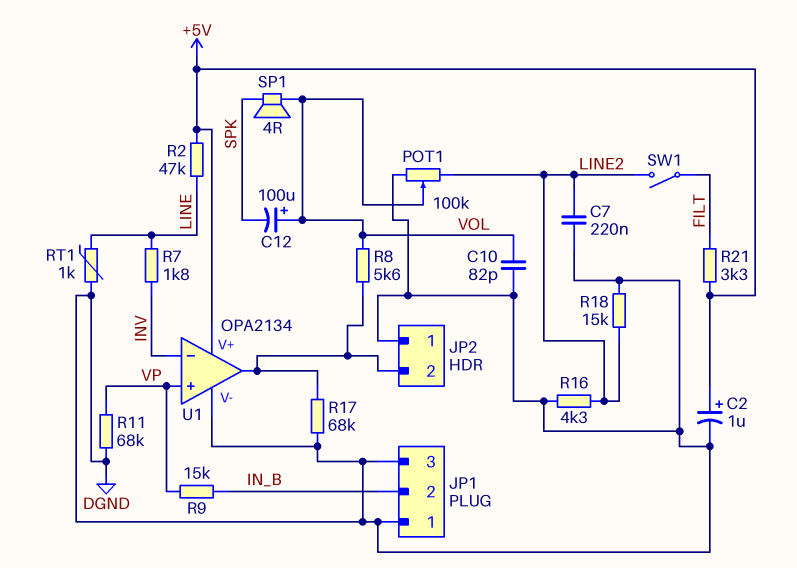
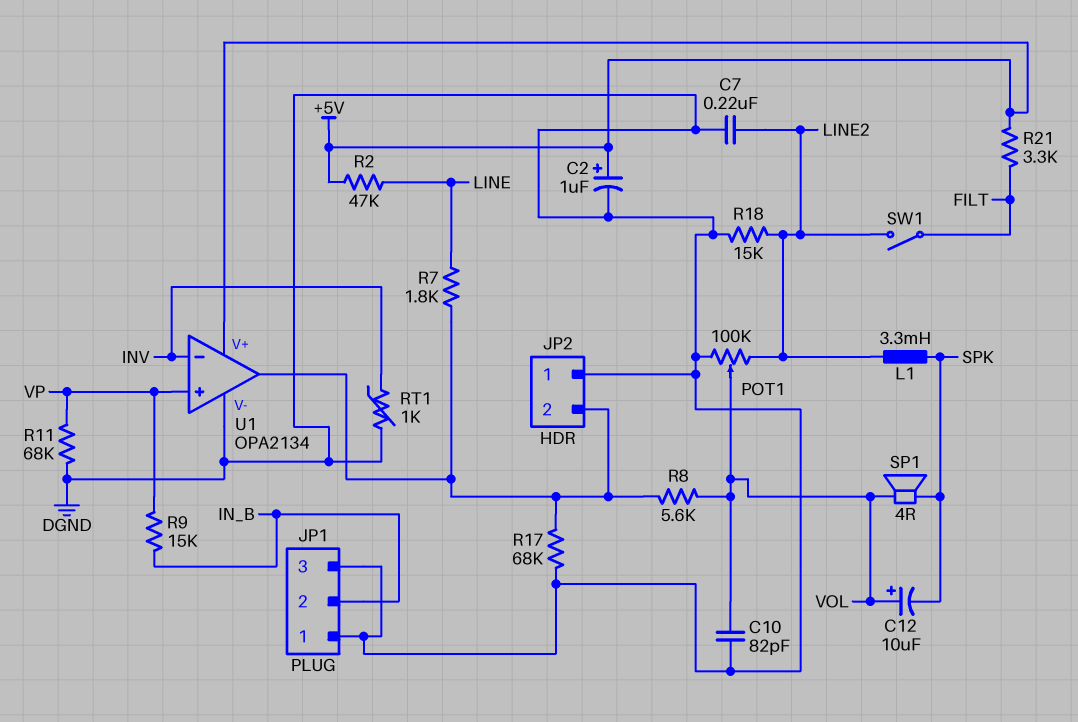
C12: 100uF (plus VOL, minus SPK) -> 10uF (plus VOL, minus SPK)
L1: none -> 3.3mH (LINE2, SPK)
R7: 1.8k (INV, LINE) -> 1.8k (JP2/2, LINE)
R16: 4.3k (DGND, LINE2) -> none
RT1: 1k (DGND, LINE) -> 1k (DGND, INV)

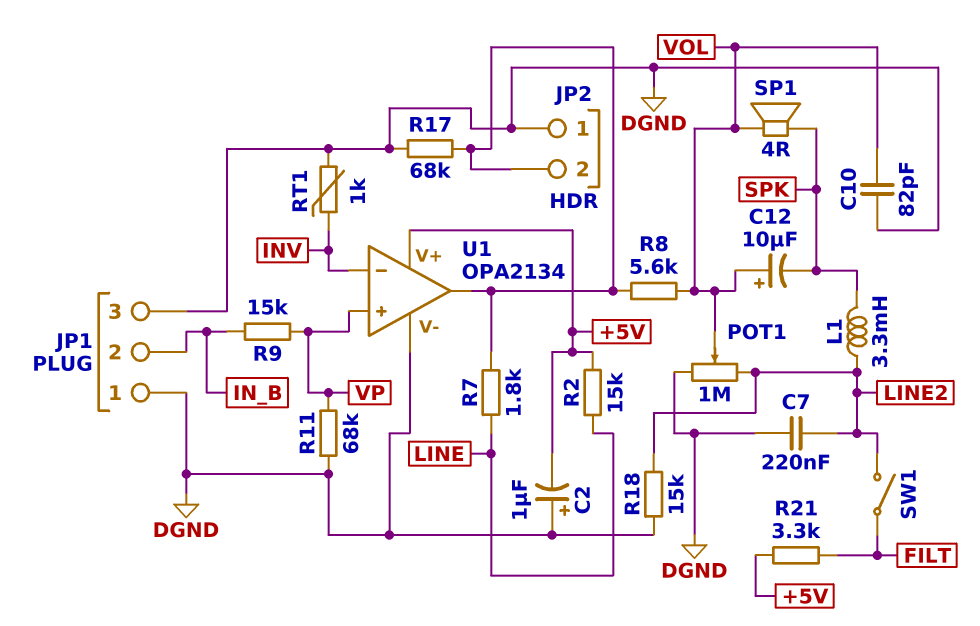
C2: 1uF (plus +5V, minus DGND) -> 1uF (plus DGND, minus +5V)
POT1: 100k (DGND, LINE2, wiper VOL) -> 1M (DGND, LINE2, wiper VOL)
R2: 47k (+5V, LINE) -> 15k (+5V, LINE)

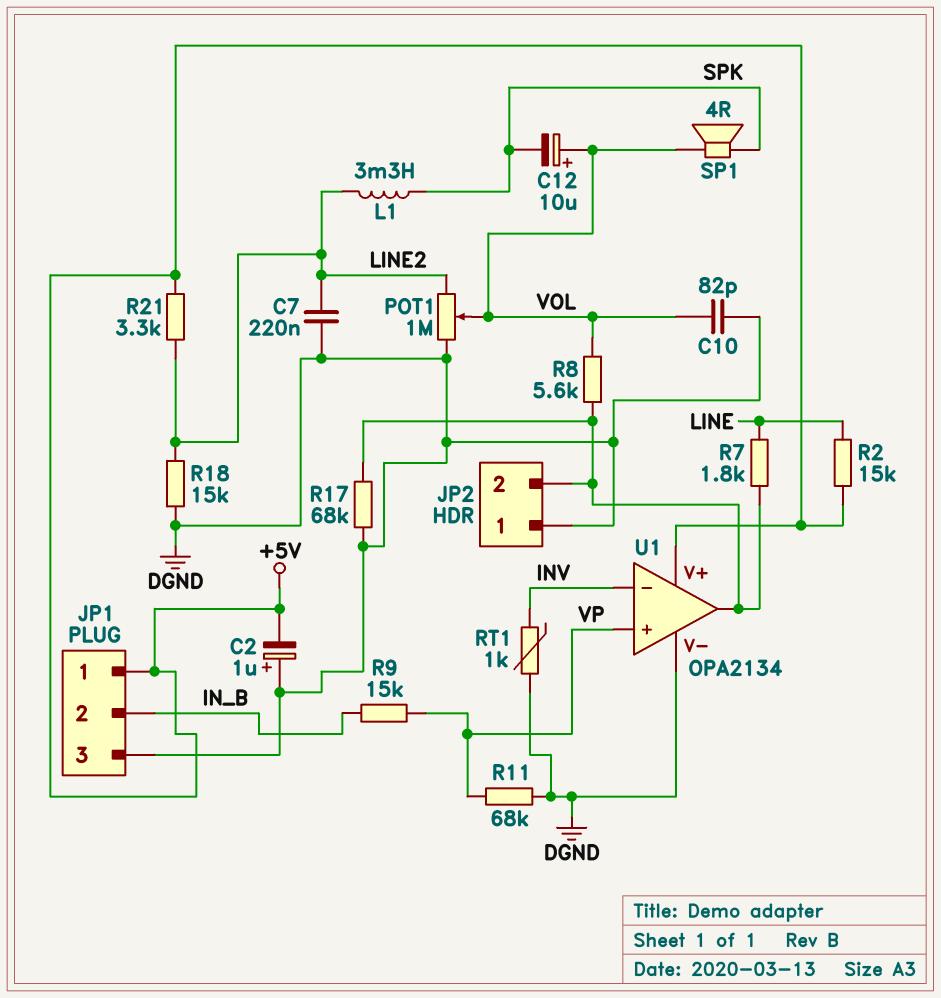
JP1 pin 1: DGND -> +5V
R21: 3.3k (+5V, FILT) -> 3.3k (+5V, LINE2)
SW1: switch (FILT, LINE2) -> none

